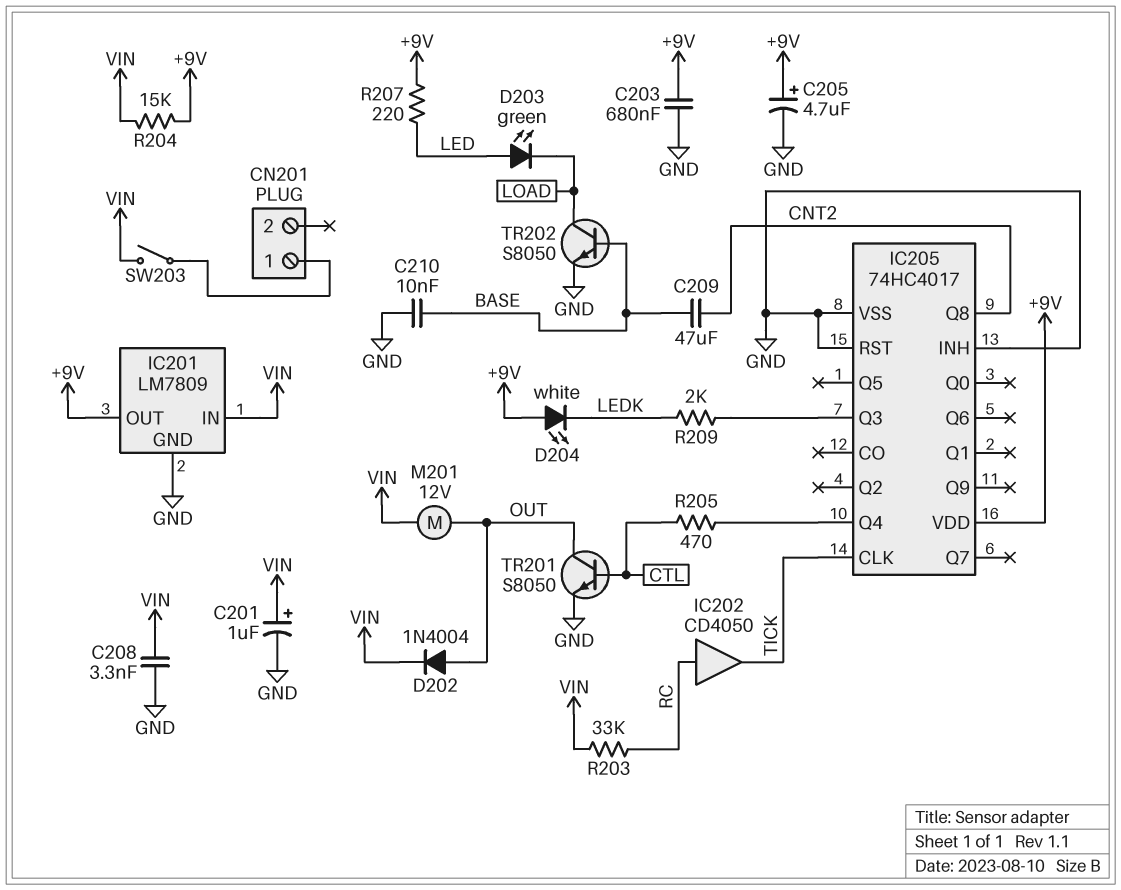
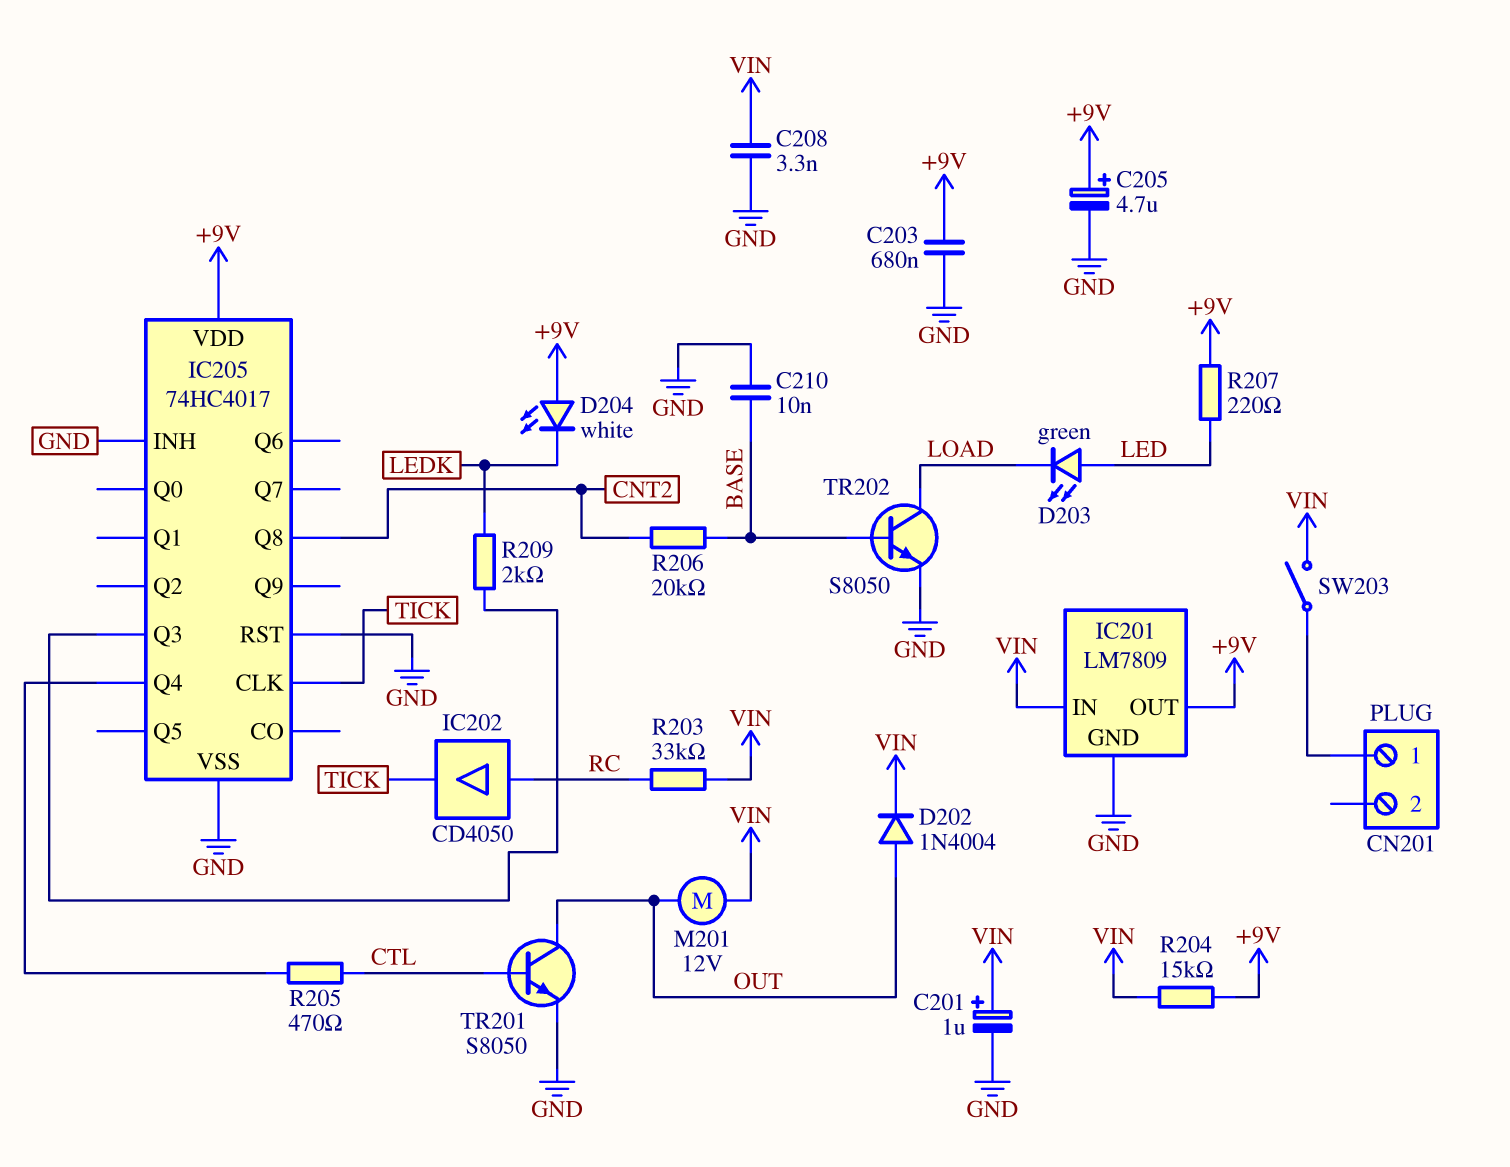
C209: 47uF (BASE, CNT2) -> none
R206: none -> 20k (BASE, CNT2)

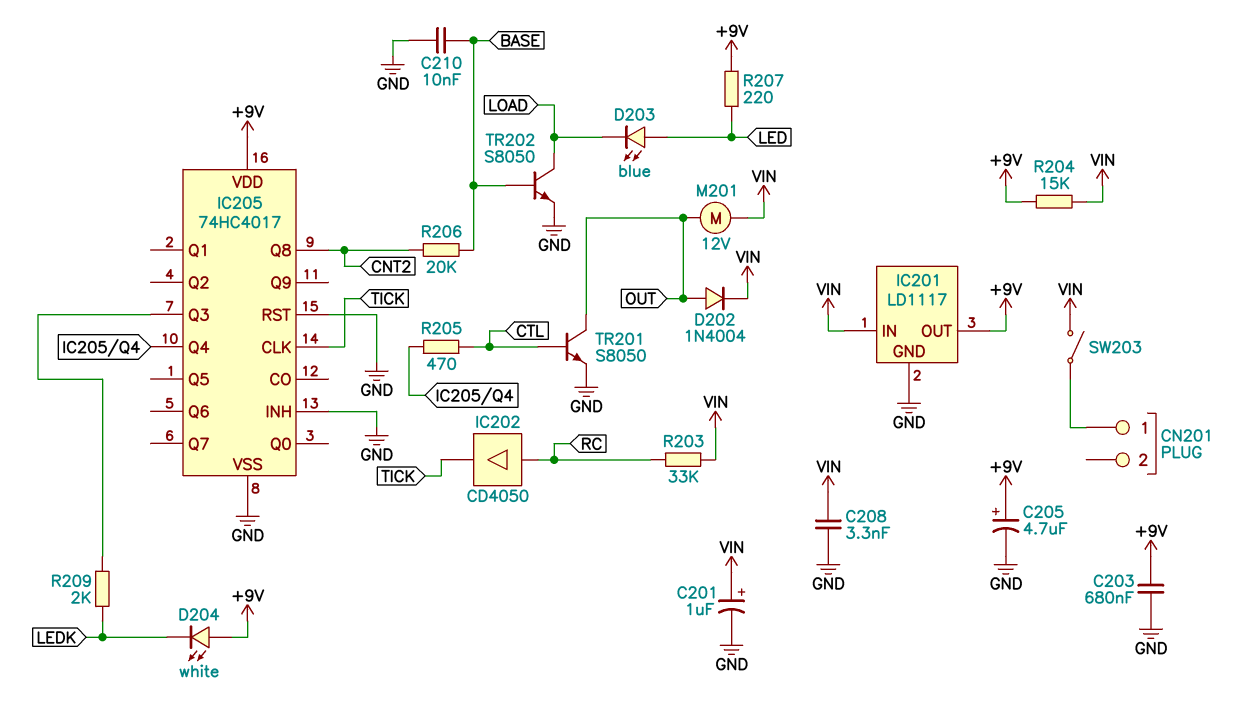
D203: LED green (A LED, K LOAD) -> LED blue (A LED, K LOAD)
IC201: LM7809 -> LD1117

